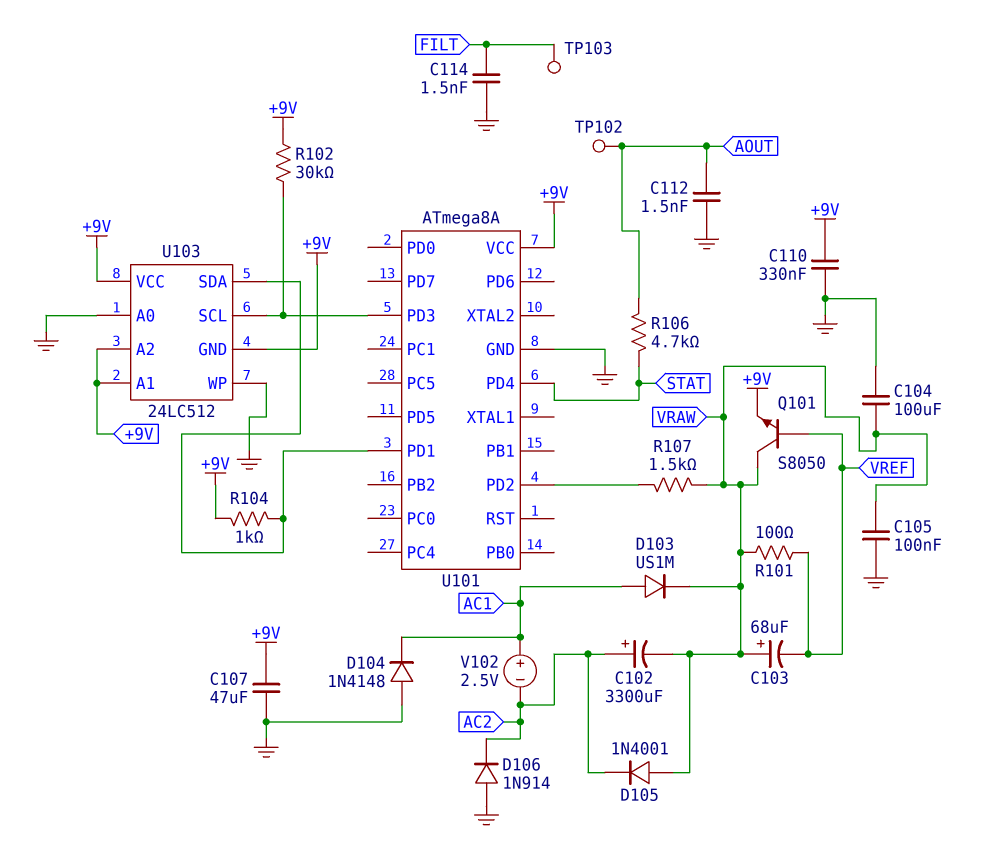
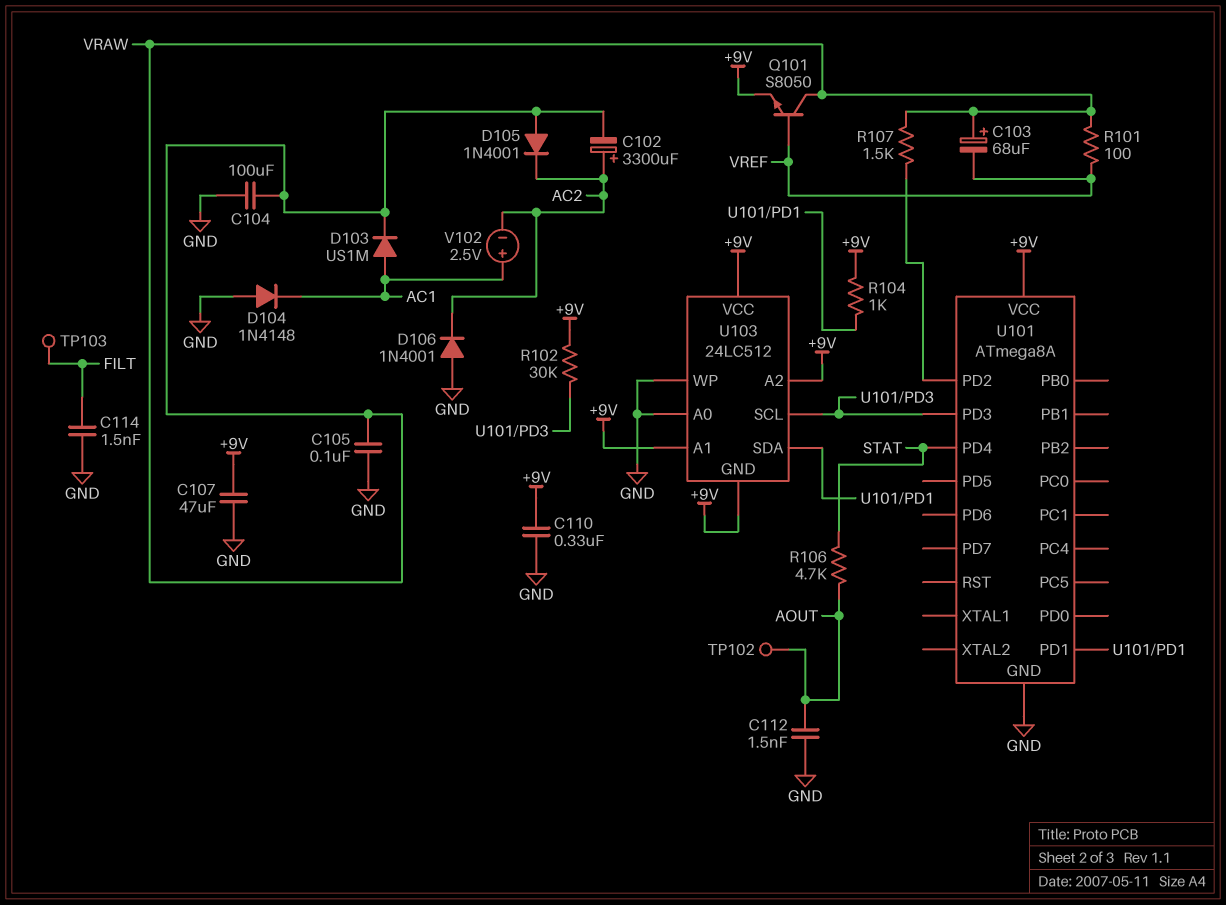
D106: diode 1N914 (A GND, K AC2) -> diode 1N4001 (A GND, K AC2)

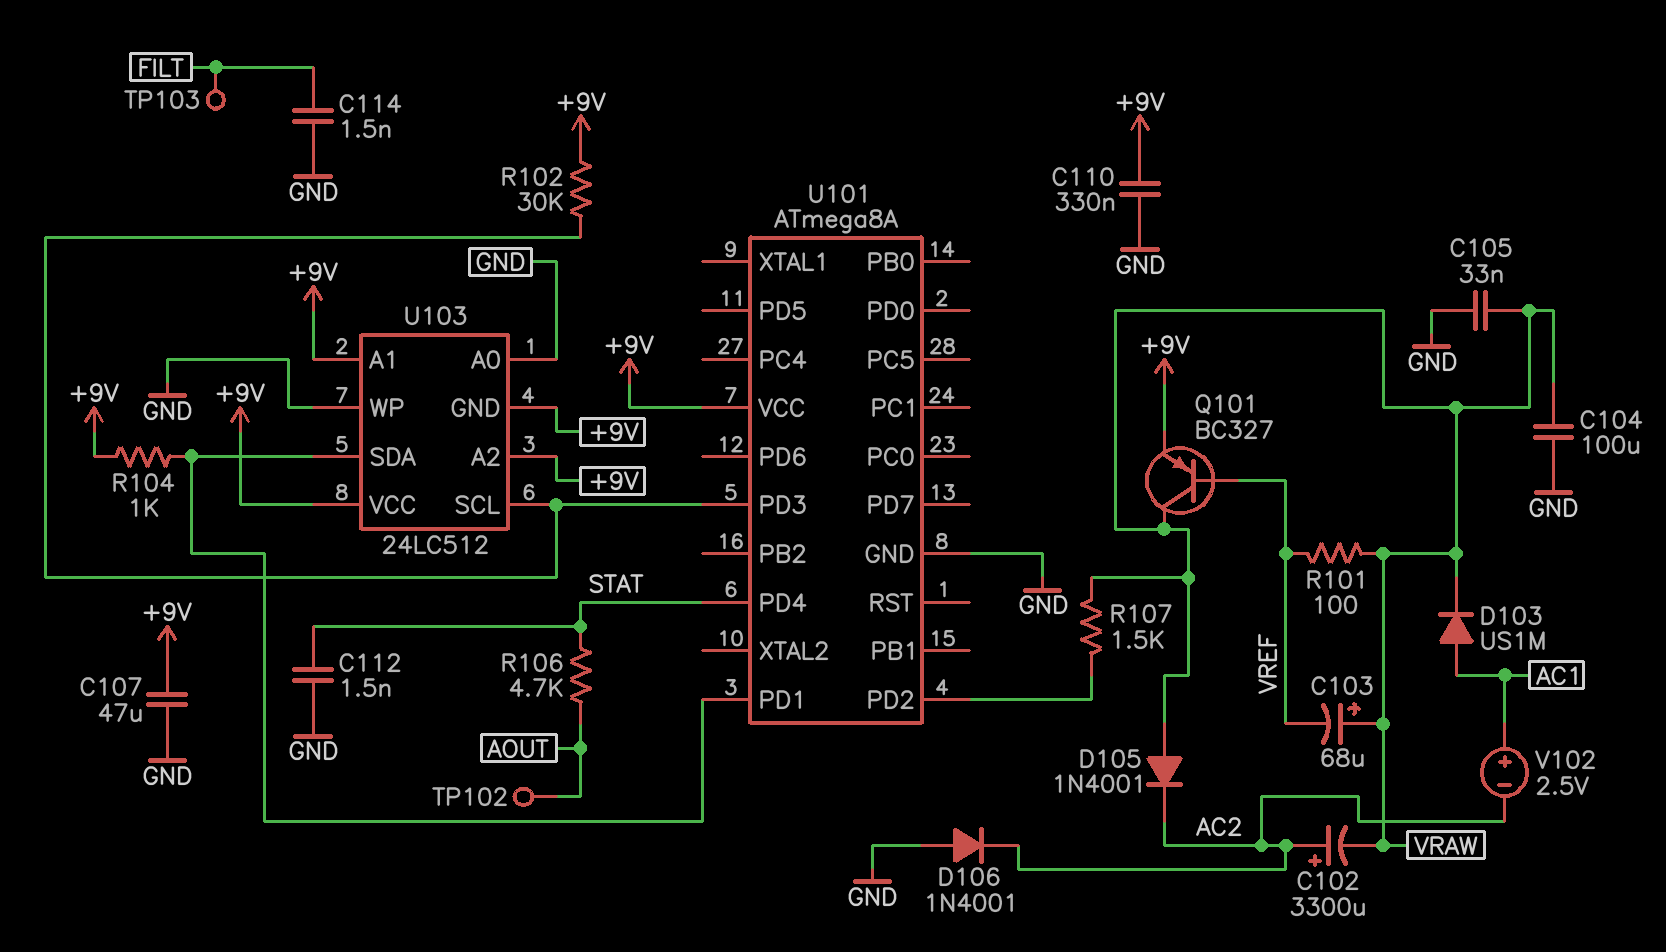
C105: 100nF (GND, VRAW) -> 33nF (GND, VRAW)
C112: 1.5nF (AOUT, GND) -> 1.5nF (GND, STAT)
D104: diode 1N4148 (A GND, K AC1) -> none
Q101: NPN S8050 (B VREF, C VRAW, E +9V) -> PNP BC327 (B VREF, C VRAW, E +9V)

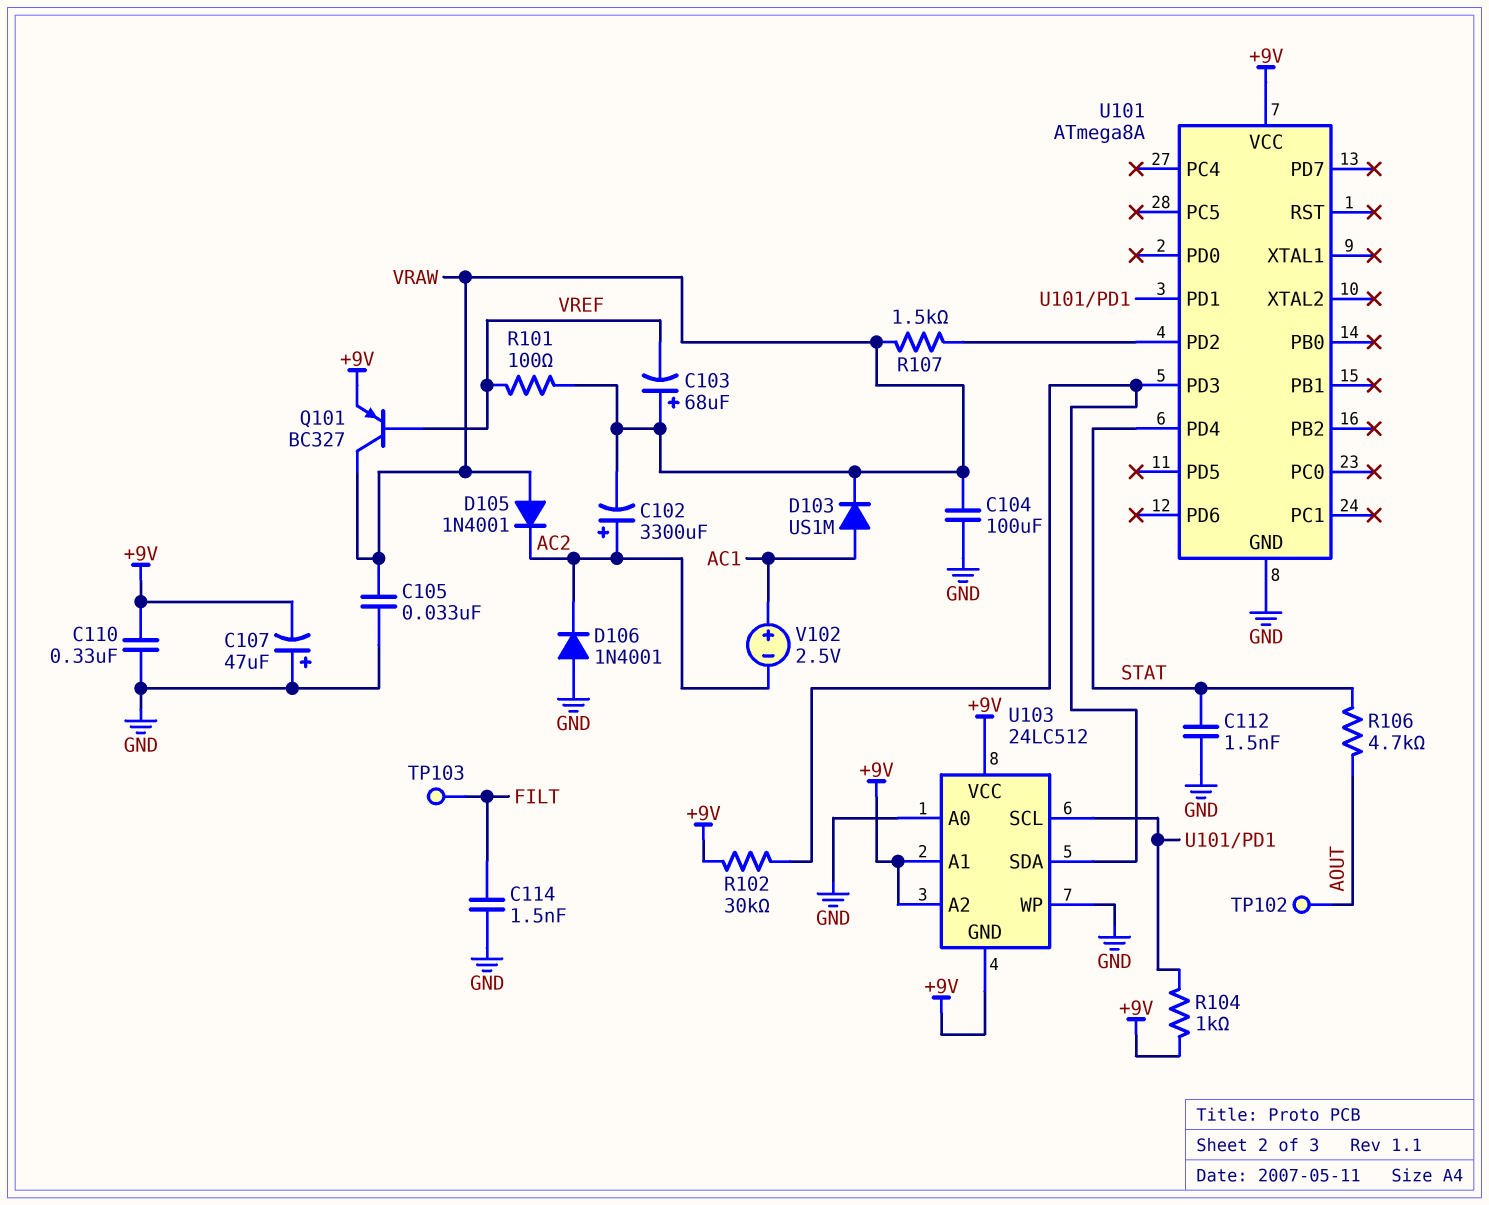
C107: 47uF (+9V, GND) -> 47uF (plus GND, minus +9V)
U103 pin SCL: U101/PD3 -> U101/PD1
U103 pin SDA: U101/PD1 -> U101/PD3

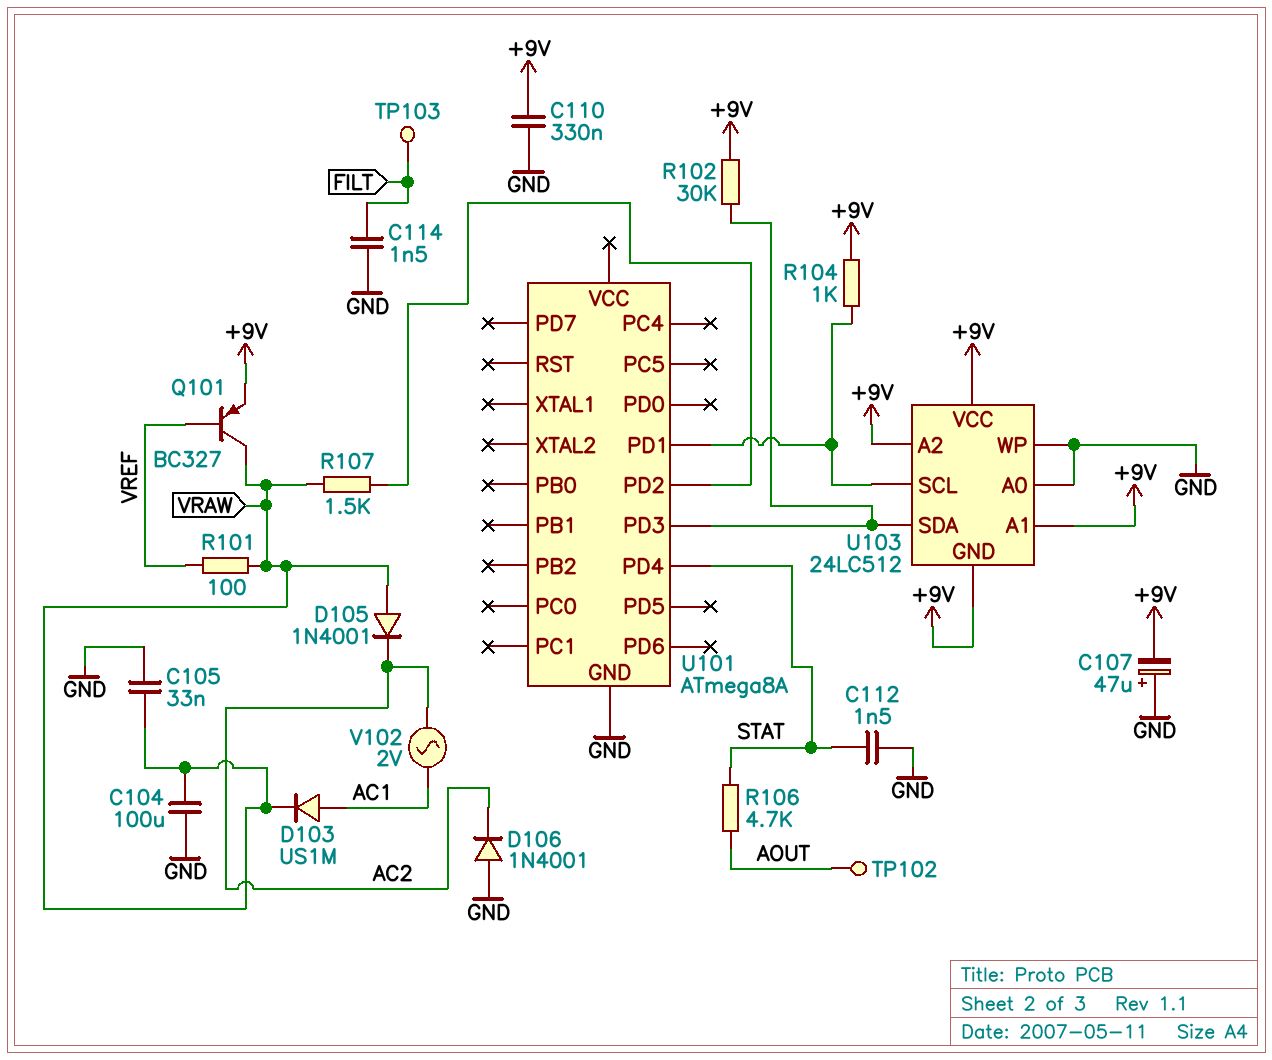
C102: 3300uF (plus AC2, minus VRAW) -> none
C103: 68uF (plus VRAW, minus VREF) -> none
U101 pin VCC: +9V -> none
V102: 2.5V (plus AC1, minus AC2) -> AC 2V (AC1, AC2)

